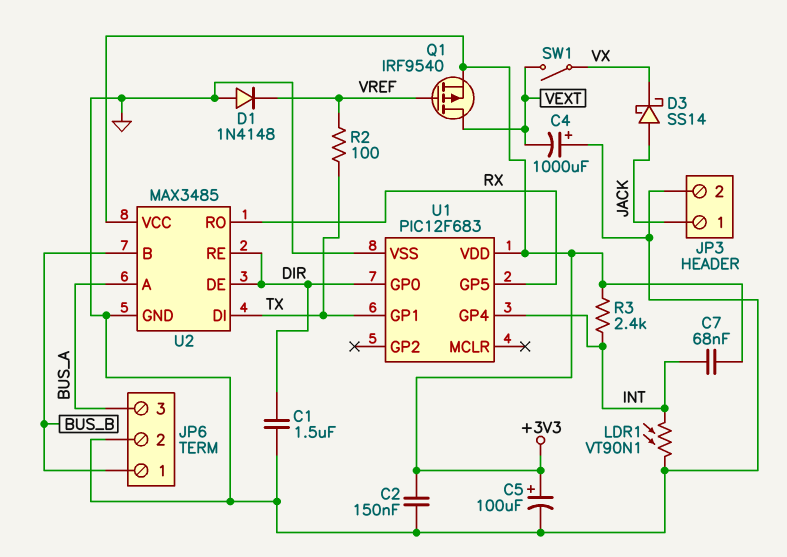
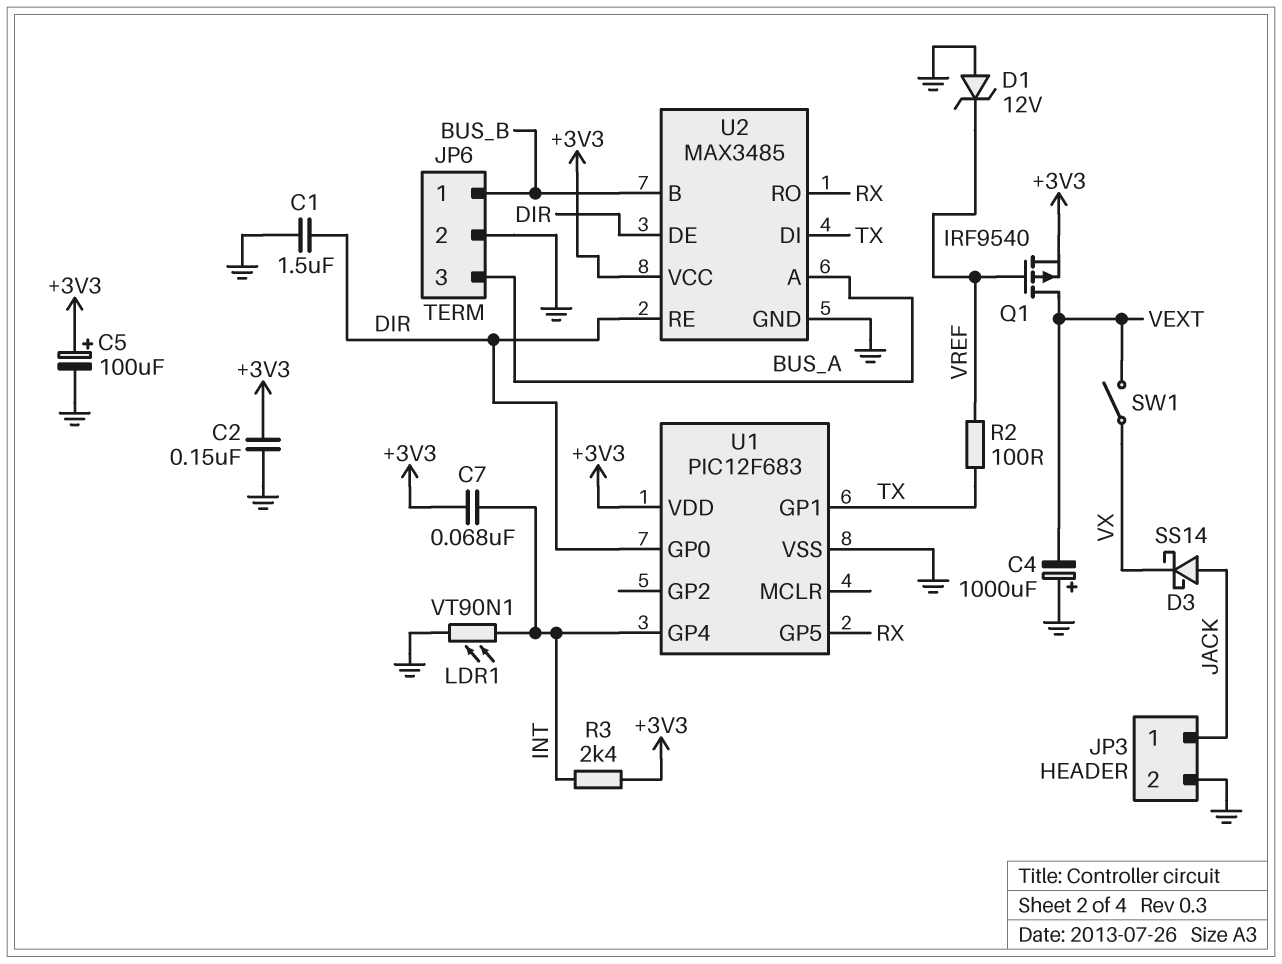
D1: diode 1N4148 (A GND, K VREF) -> zener 12V (A GND, K VREF)

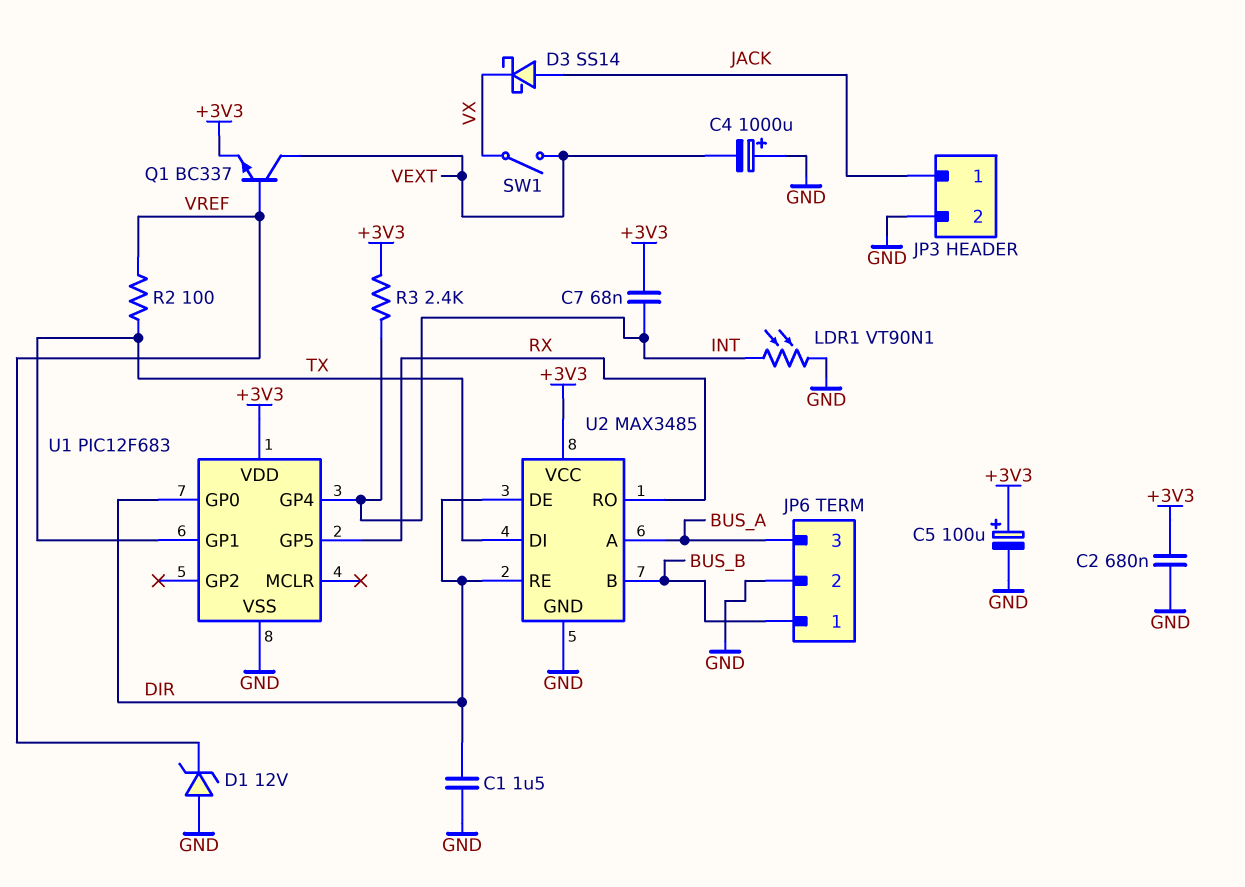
C2: 150nF (+3V3, GND) -> 680nF (+3V3, GND)
Q1: PMOS IRF9540 (G VREF, D VEXT, S +3V3) -> NPN BC337 (B VREF, C VEXT, E +3V3)

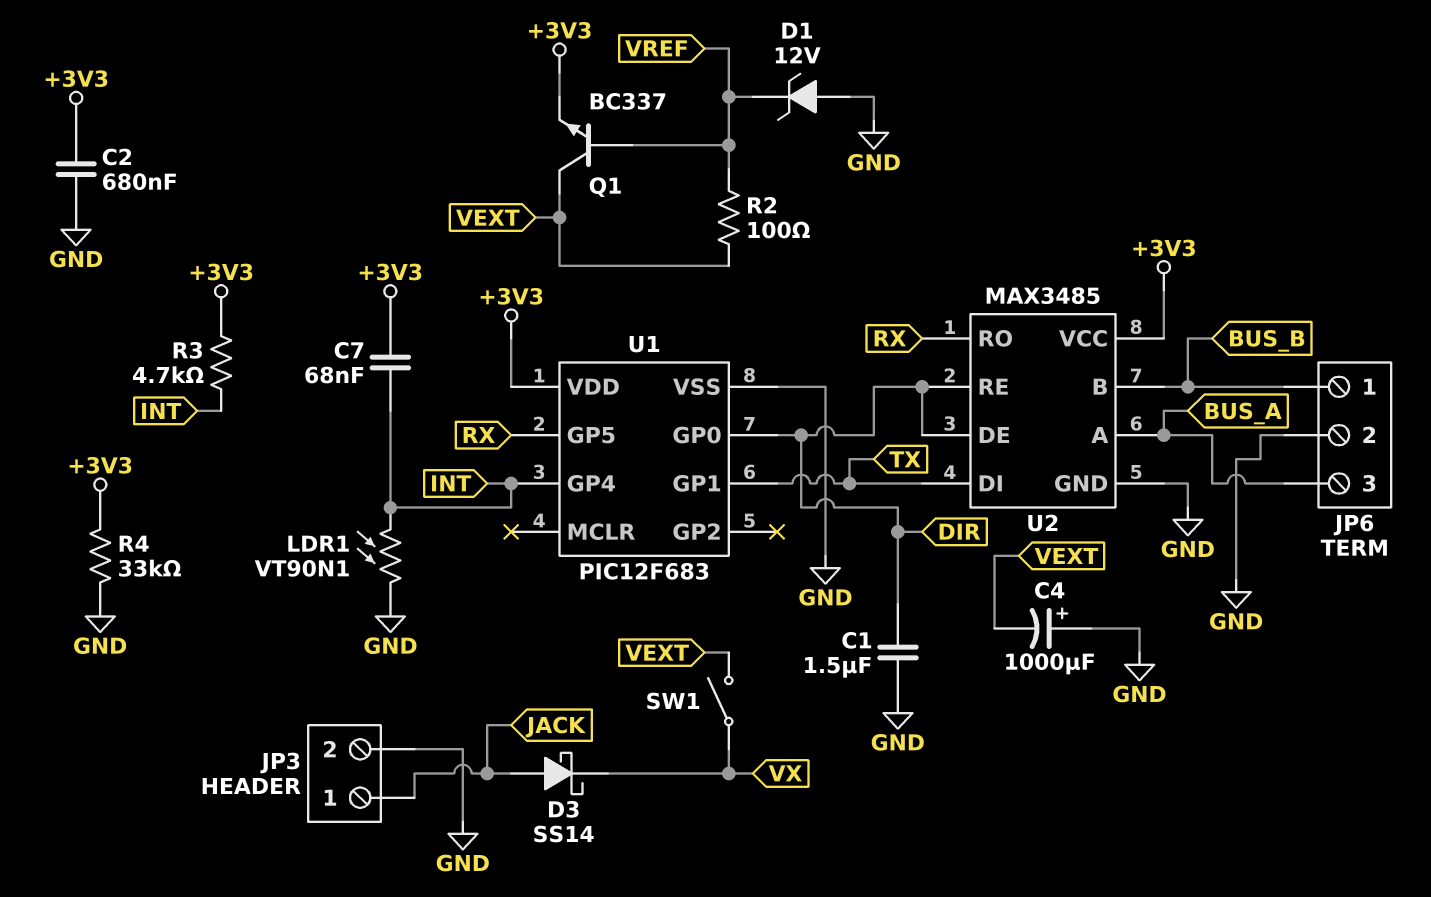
C5: 100uF (plus +3V3, minus GND) -> none
R2: 100 (TX, VREF) -> 100 (VEXT, VREF)
R3: 2.4k (+3V3, INT) -> 4.7k (+3V3, INT)
R4: none -> 33k (+3V3, GND)

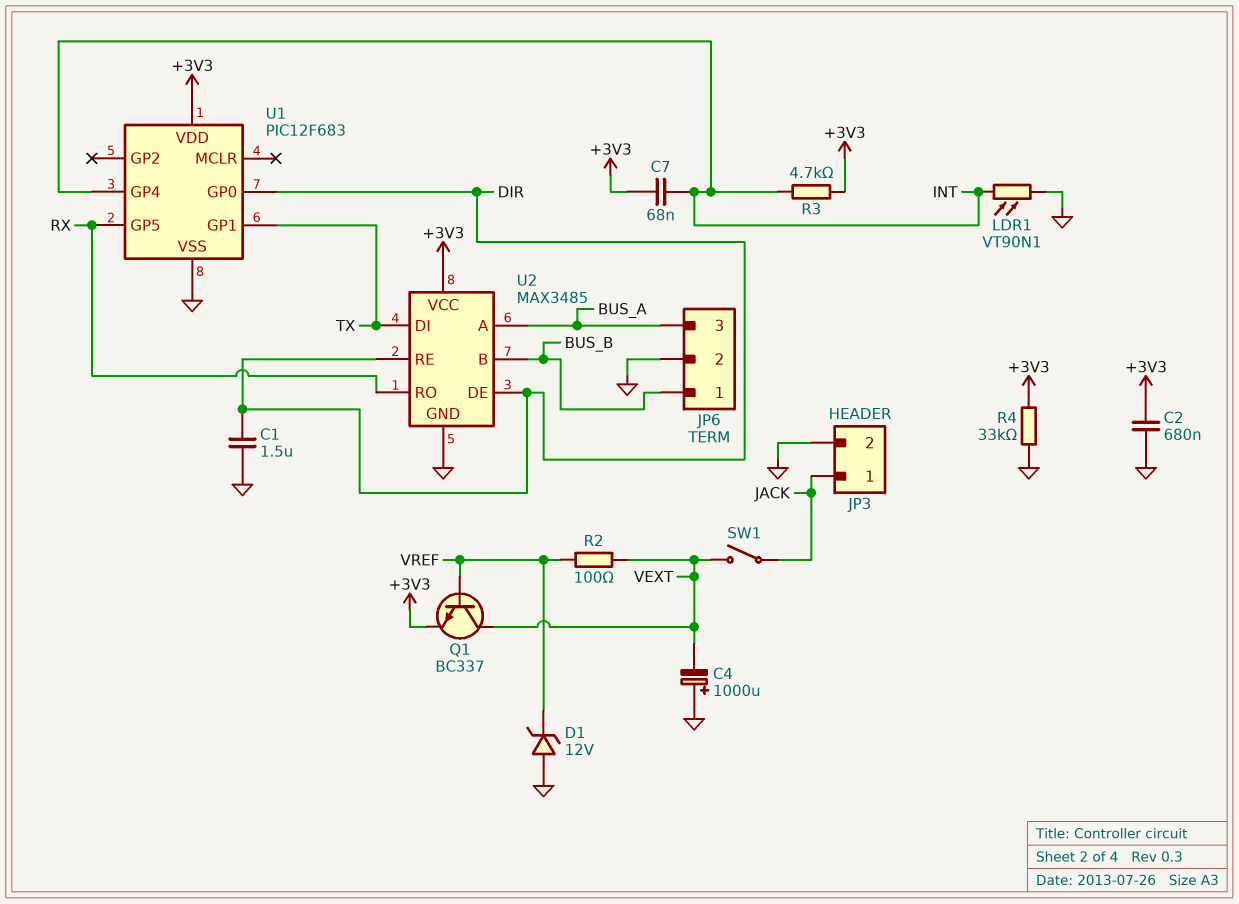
D3: schottky SS14 (A JACK, K VX) -> none
SW1: switch (VEXT, VX) -> switch (JACK, VEXT)

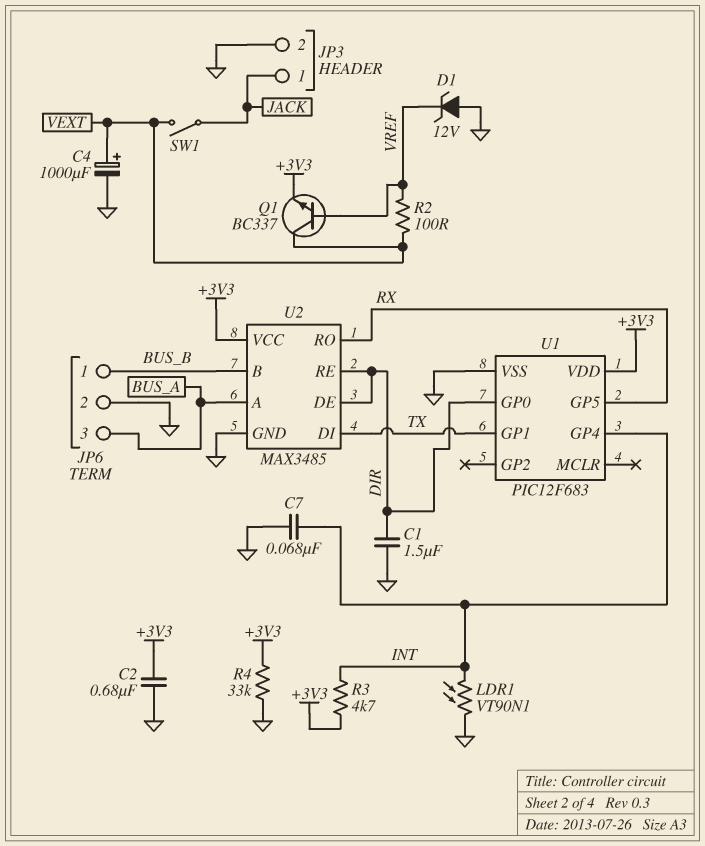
C4: 1000uF (plus GND, minus VEXT) -> 1000uF (plus VEXT, minus GND)
C7: 68nF (+3V3, INT) -> 68nF (GND, INT)

